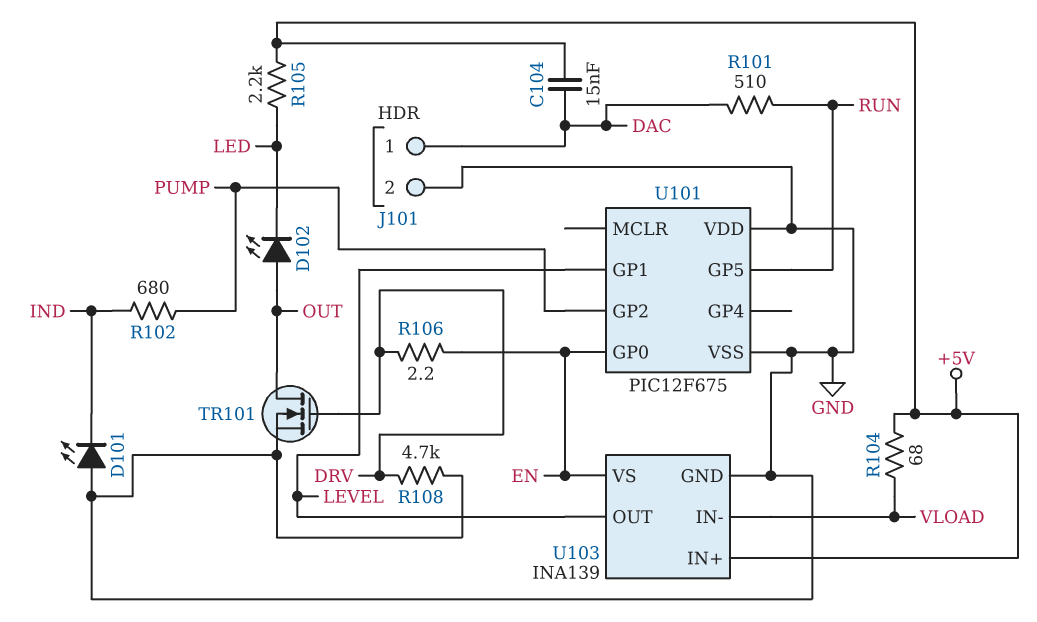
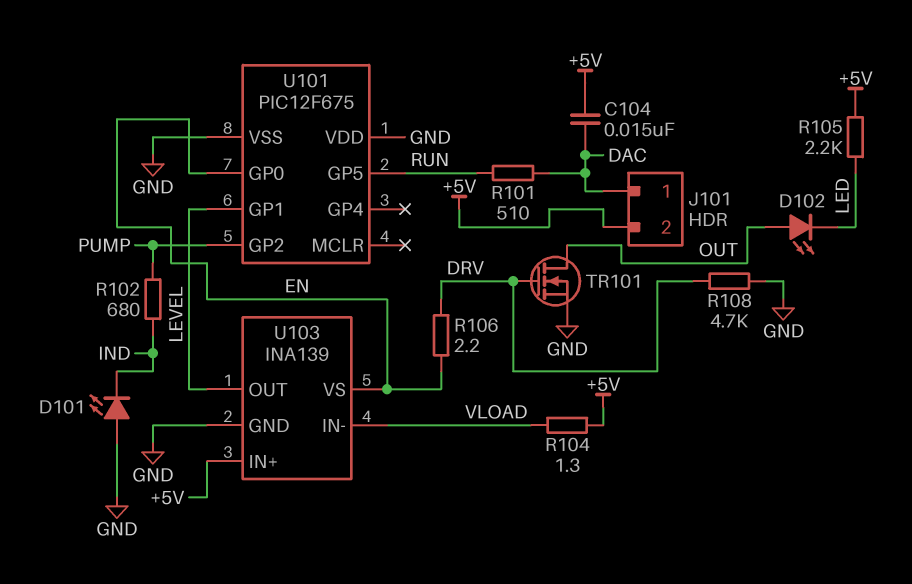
J101 pin 2: GND -> +5V
R104: 68 (+5V, VLOAD) -> 1.3 (+5V, VLOAD)

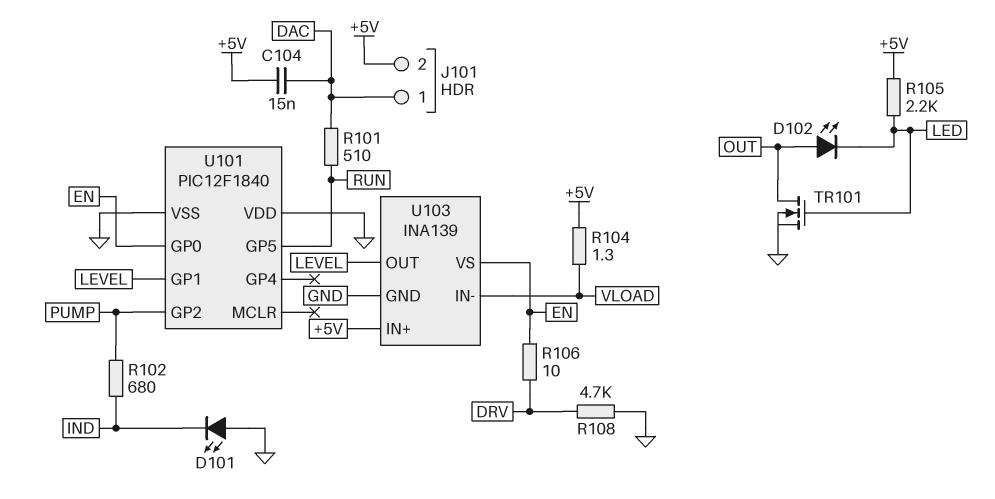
R106: 2.2 (DRV, EN) -> 10 (DRV, EN)
TR101: NMOS (G DRV, D OUT, S GND) -> NMOS (G LED, D OUT, S GND)
U101: PIC12F675 -> PIC12F1840

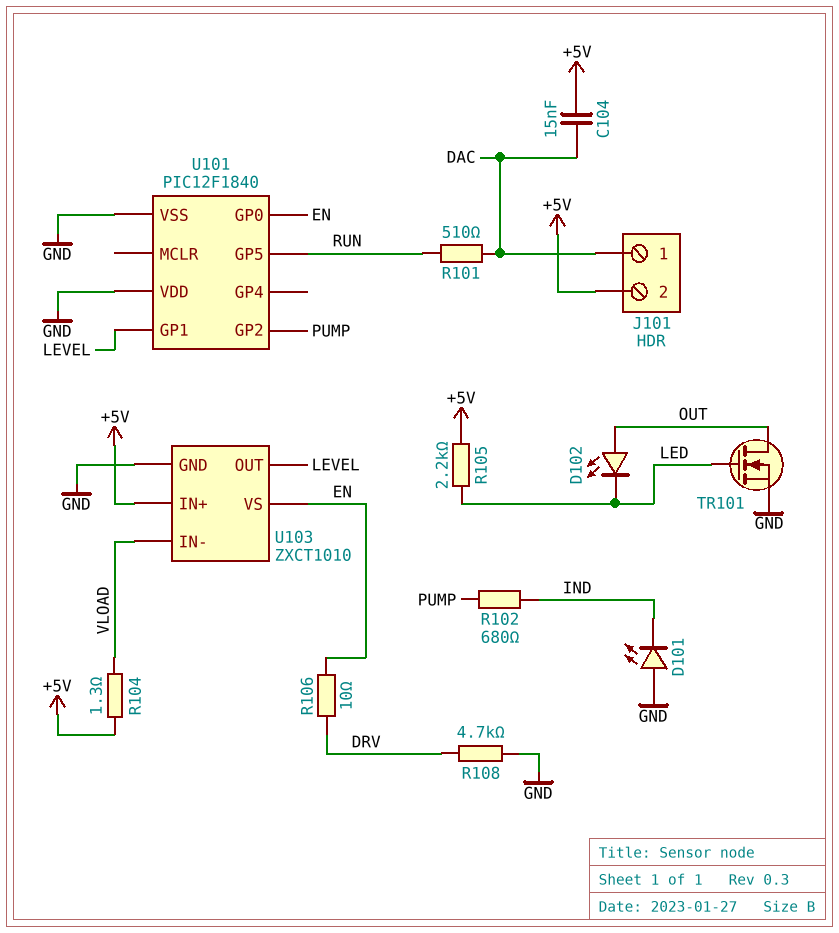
U103: INA139 -> ZXCT1010

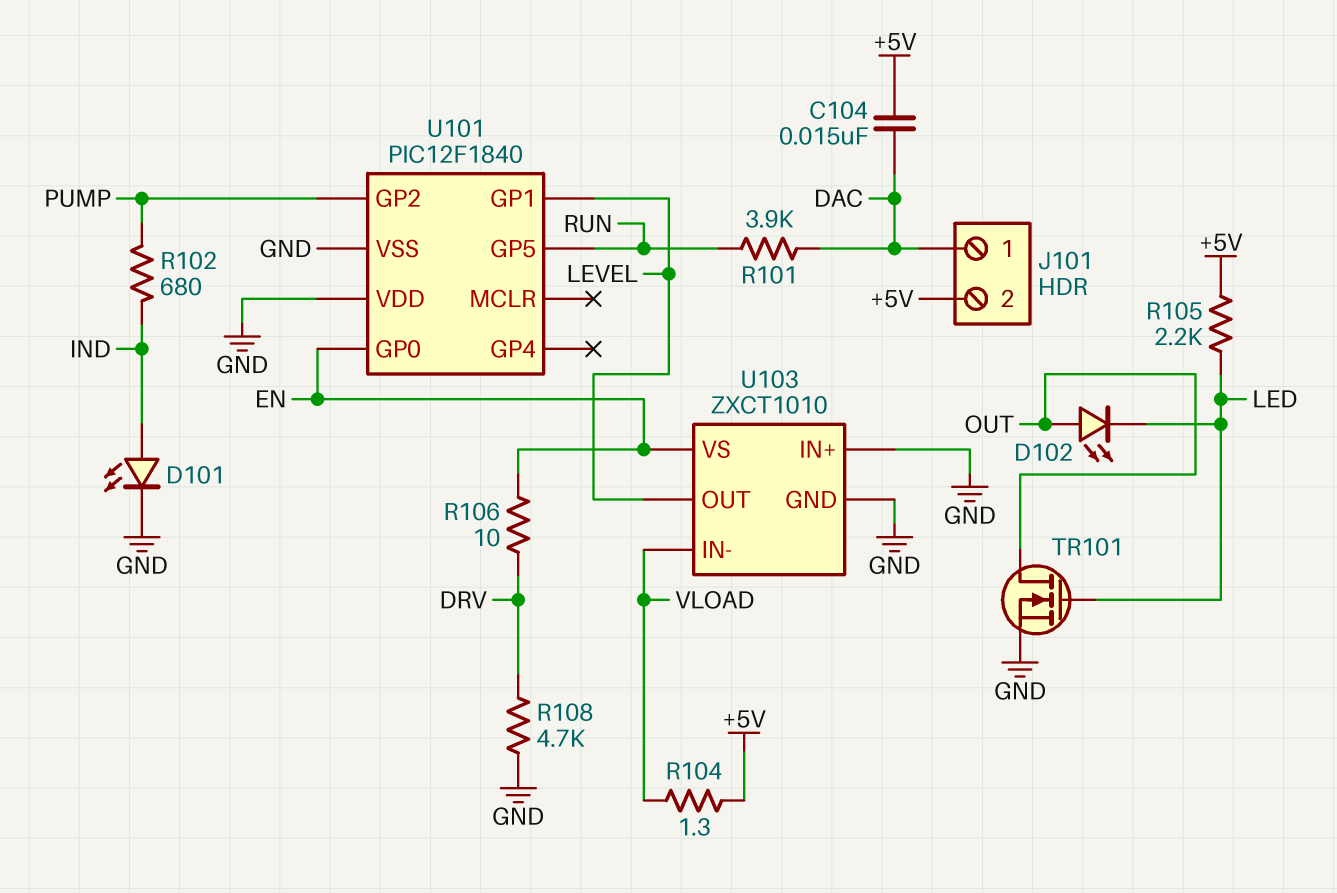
D101: LED (A GND, K IND) -> LED (A IND, K GND)
R101: 510 (DAC, RUN) -> 3.9k (DAC, RUN)
U103 pin IN+: +5V -> GND

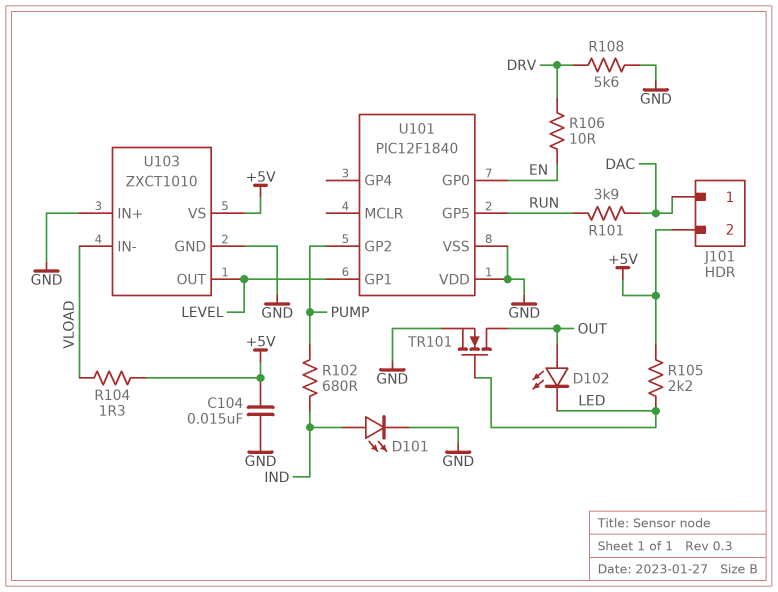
C104: 15nF (+5V, DAC) -> 15nF (+5V, GND)
R108: 4.7k (DRV, GND) -> 5.6k (DRV, GND)
U103 pin VS: EN -> +5V

